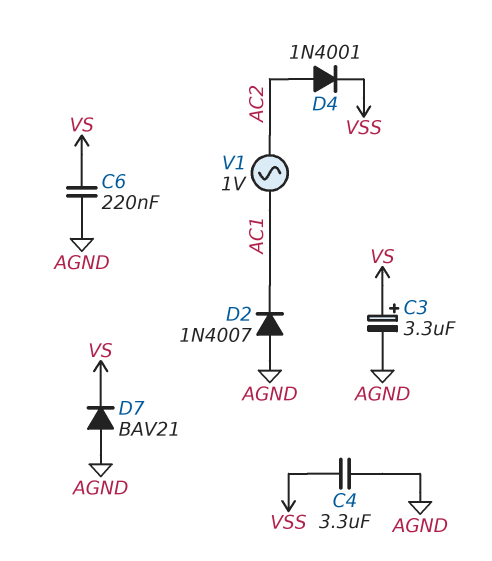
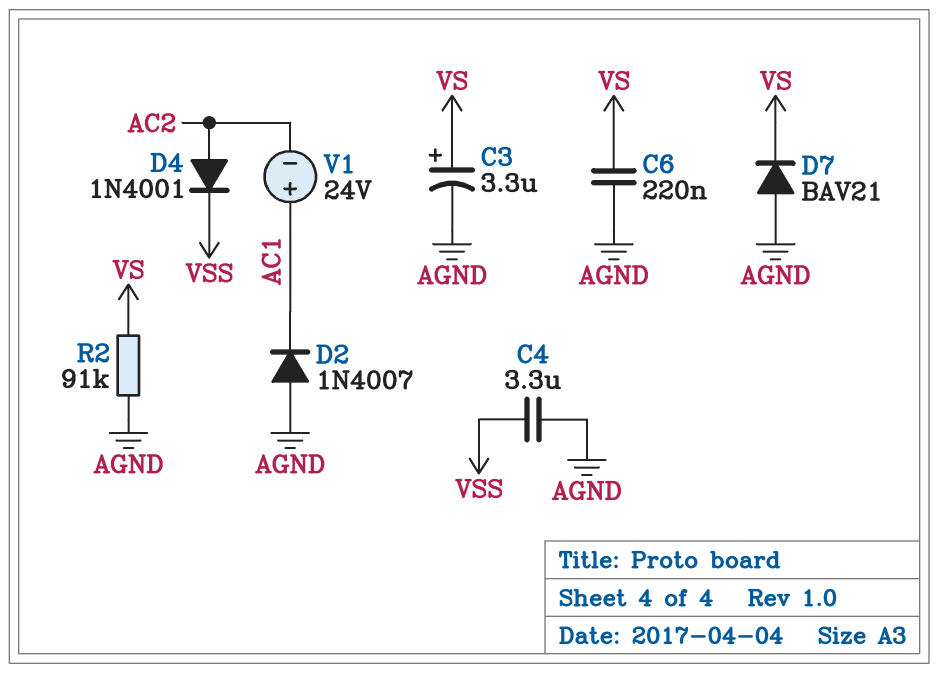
R2: none -> 91k (AGND, VS)
V1: AC 1V (AC1, AC2) -> 24V (plus AC1, minus AC2)

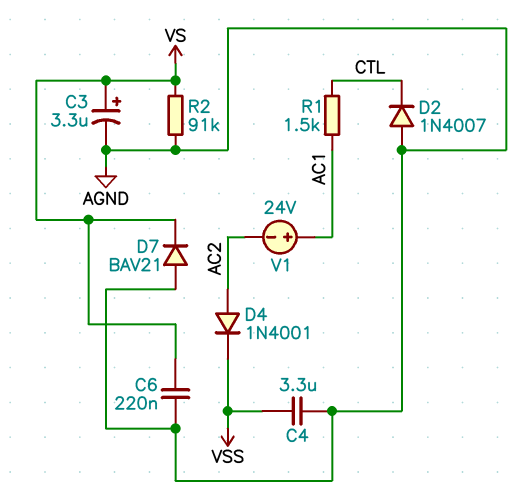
D2: diode 1N4007 (A AGND, K AC1) -> diode 1N4007 (A AGND, K CTL)
R1: none -> 1.5k (AC1, CTL)

